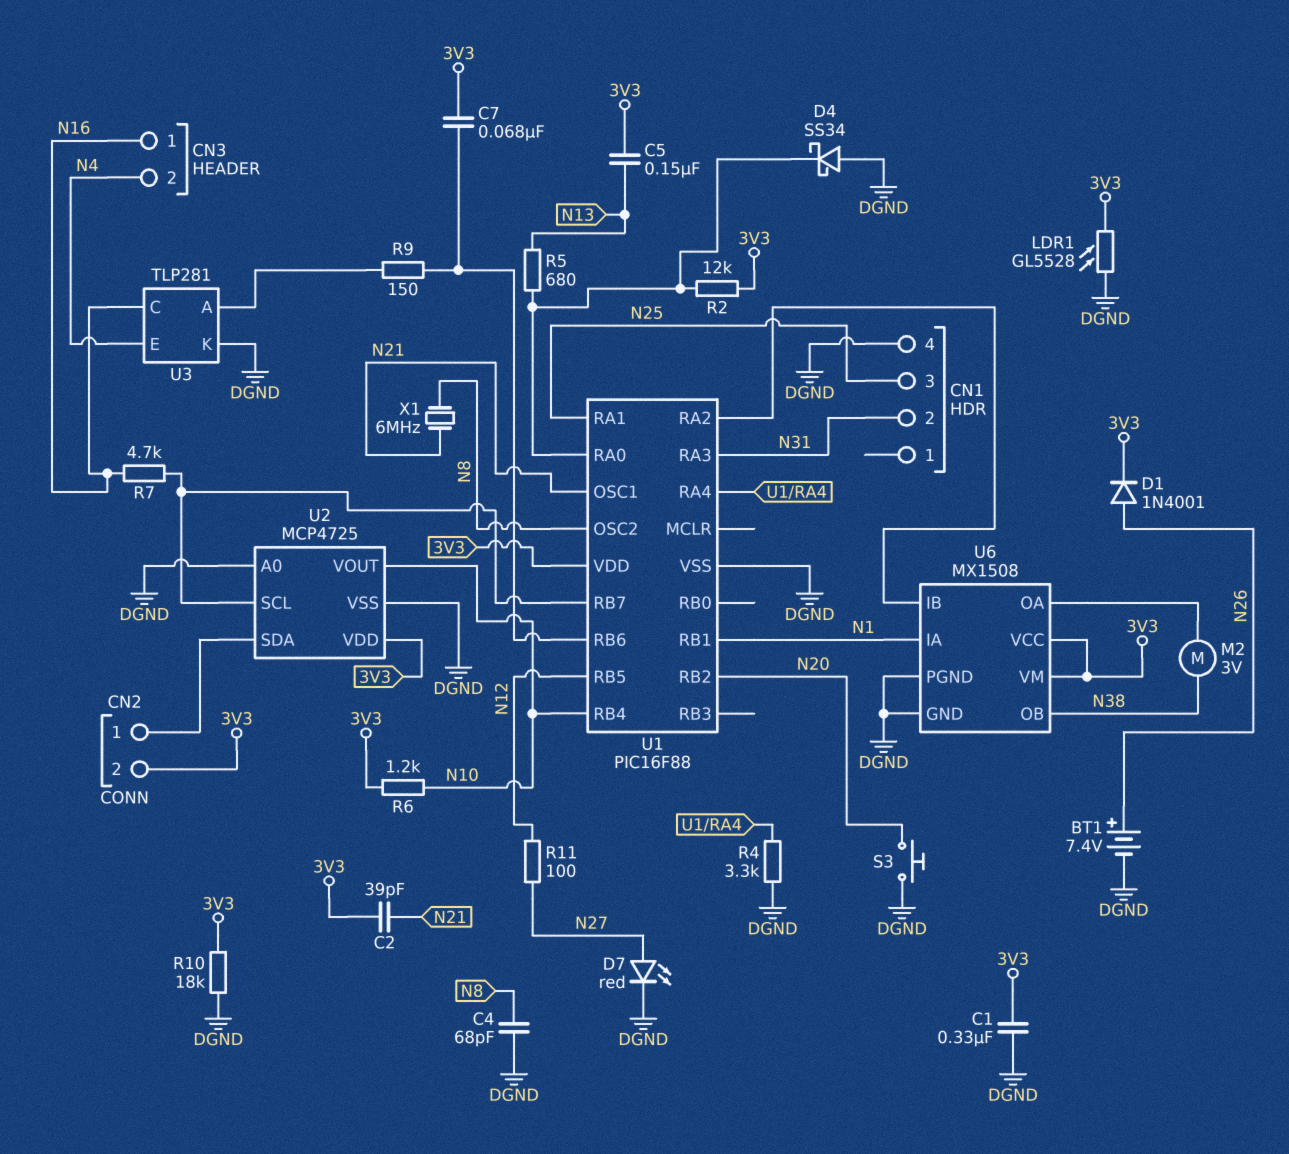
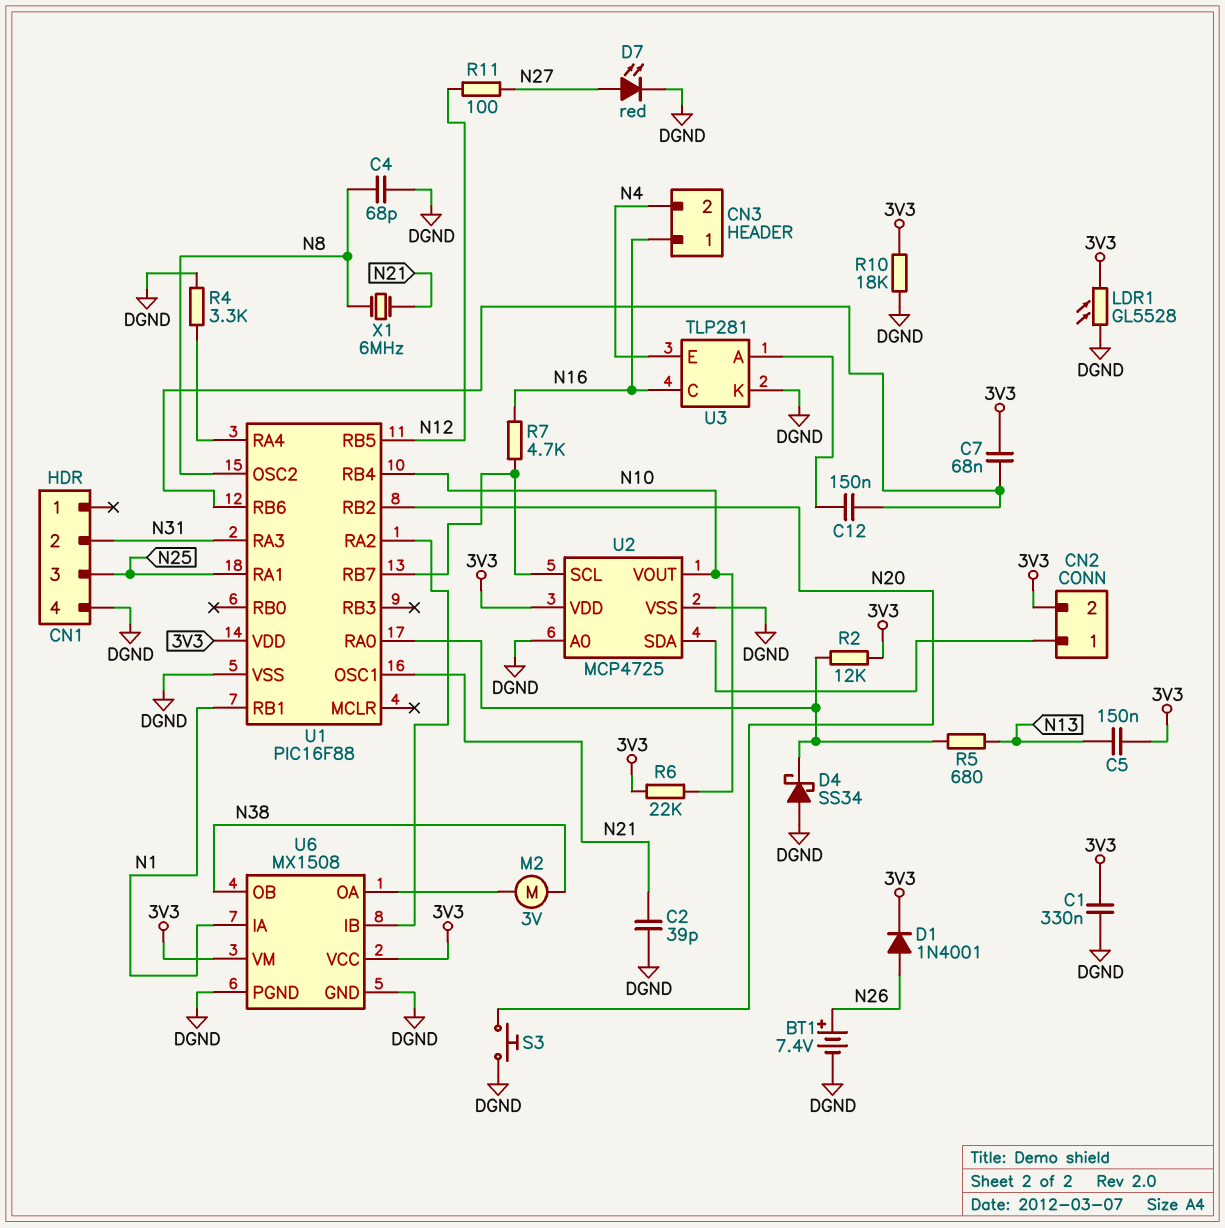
C2: 39pF (3V3, N21) -> 39pF (DGND, N21)
C12: none -> 150nF (U1/RB6, U3/A)
R6: 1.2k (3V3, N10) -> 22k (3V3, N10)
R9: 150 (U1/RB6, U3/A) -> none

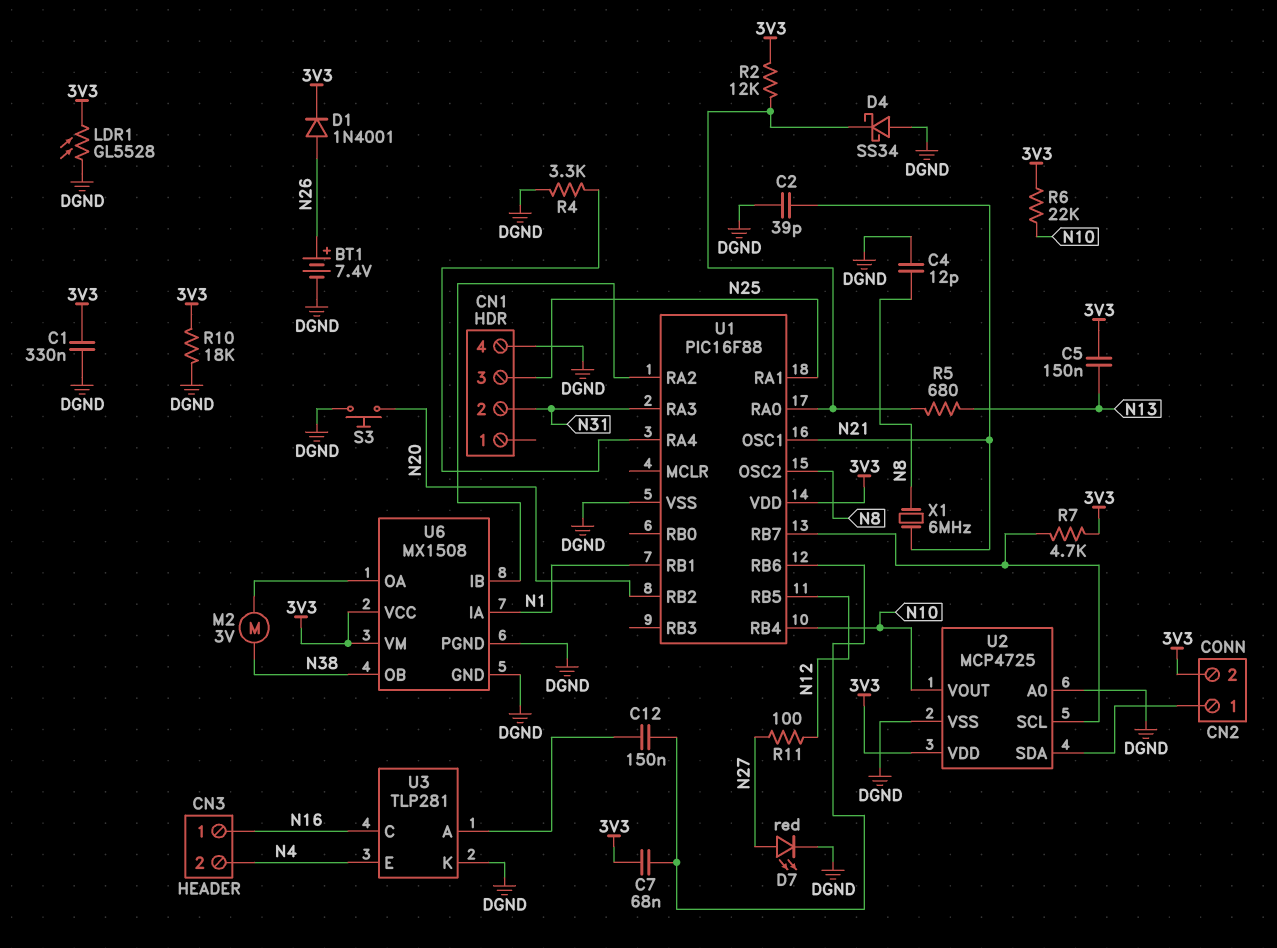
C4: 68pF (DGND, N8) -> 12pF (DGND, N8)
R7: 4.7k (N16, U1/RB7) -> 4.7k (3V3, U1/RB7)

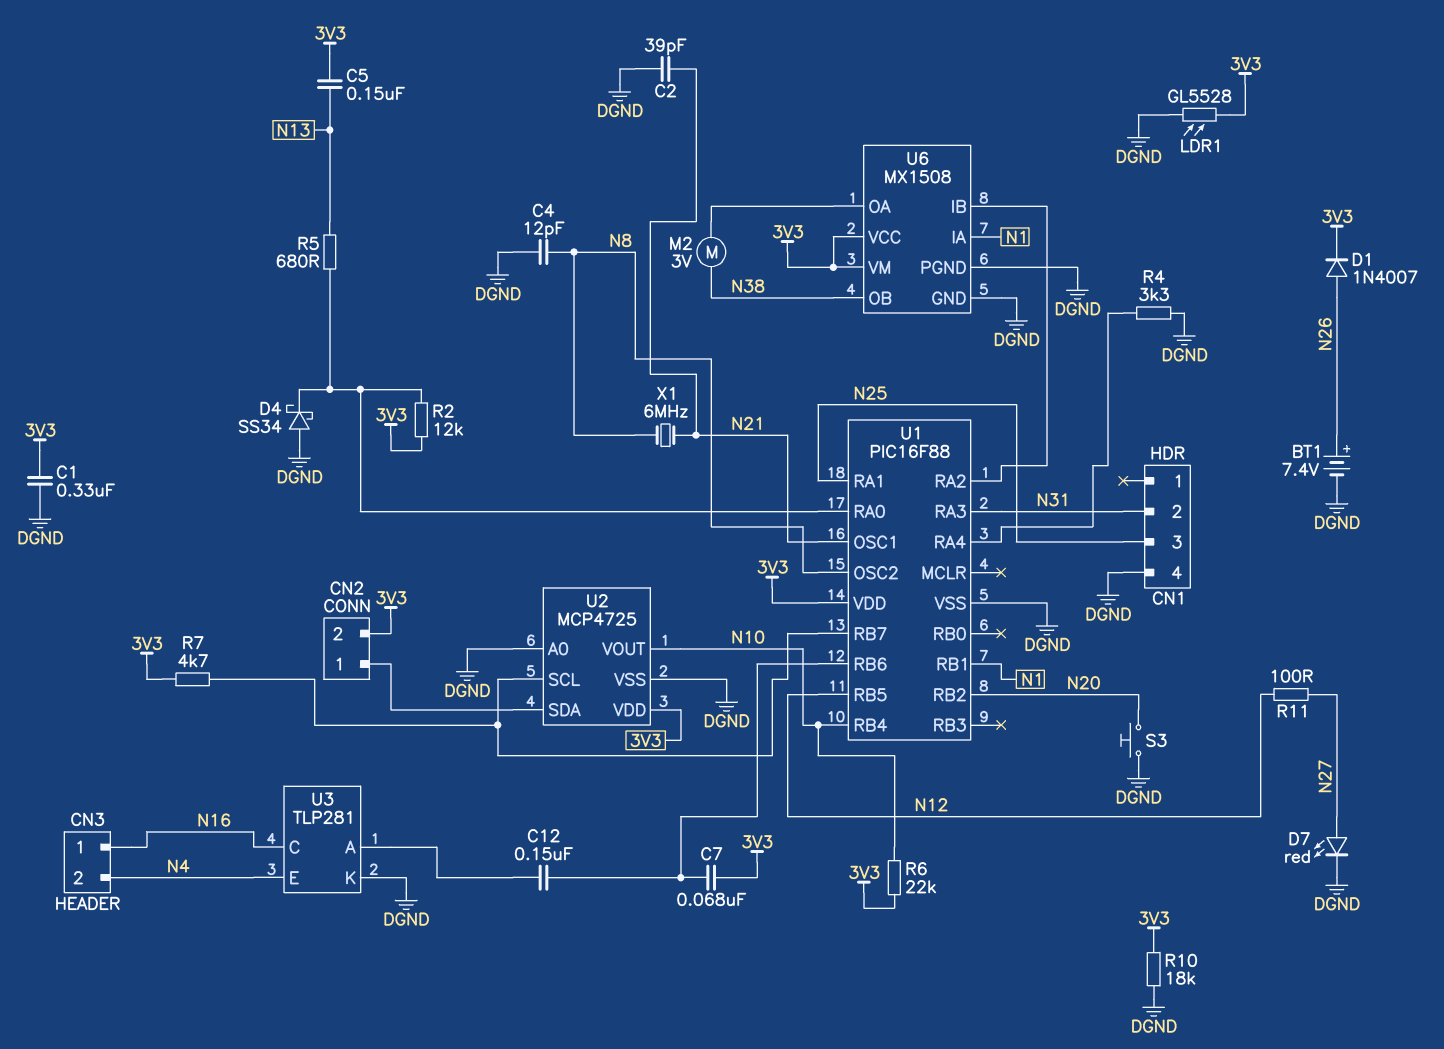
D1: diode 1N4001 (A N26, K 3V3) -> diode 1N4007 (A N26, K 3V3)

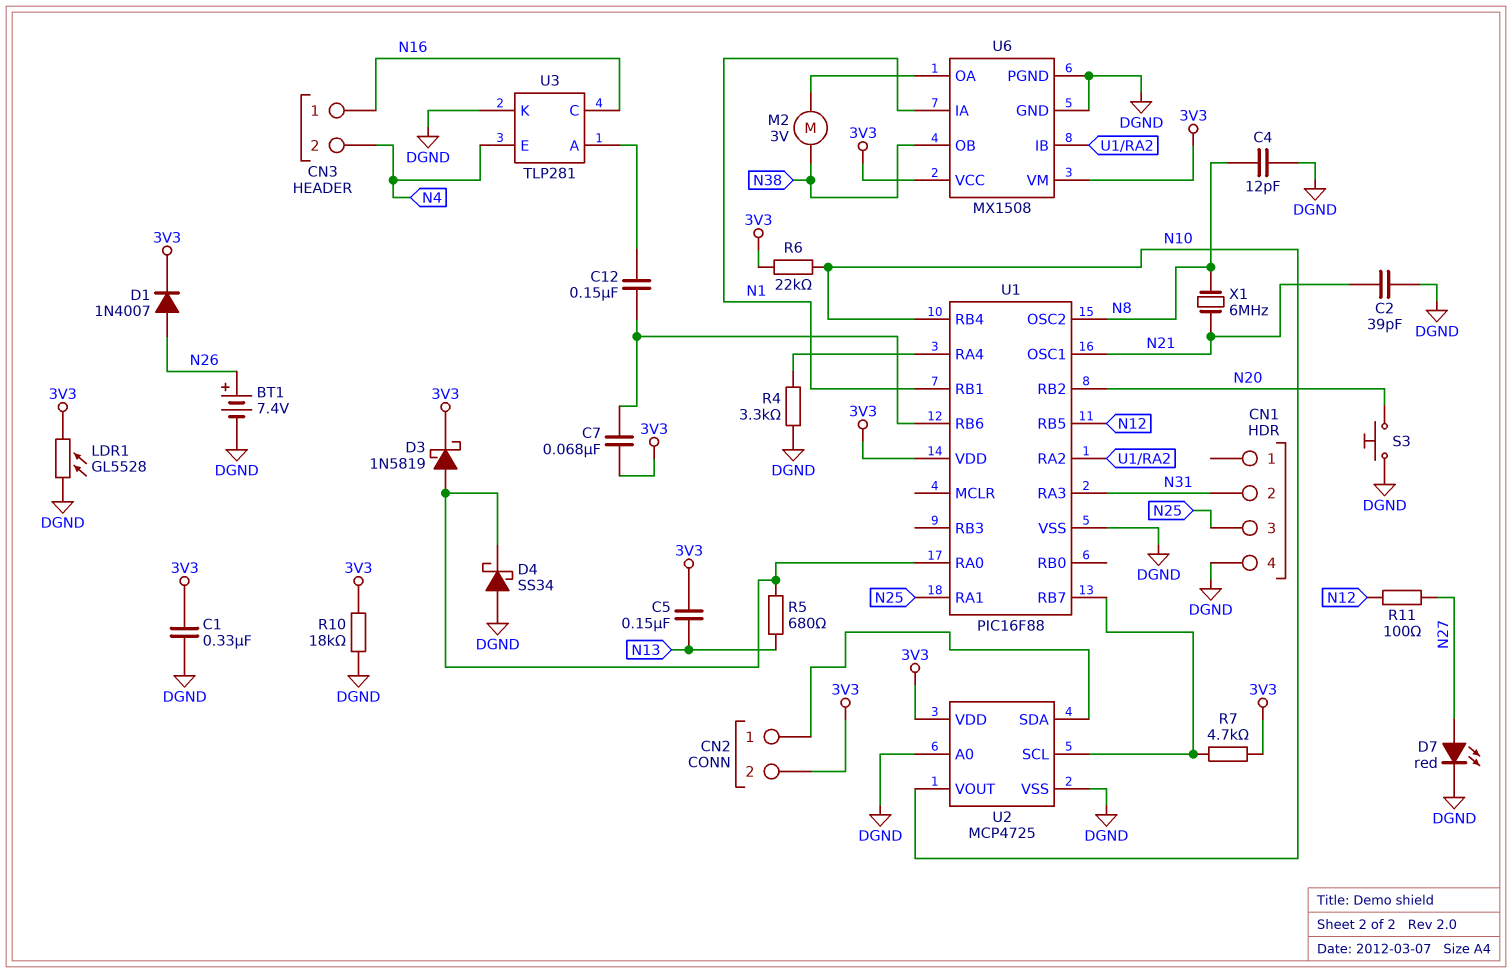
D3: none -> schottky 1N5819 (A U1/RA0, K 3V3)
R2: 12k (3V3, U1/RA0) -> none

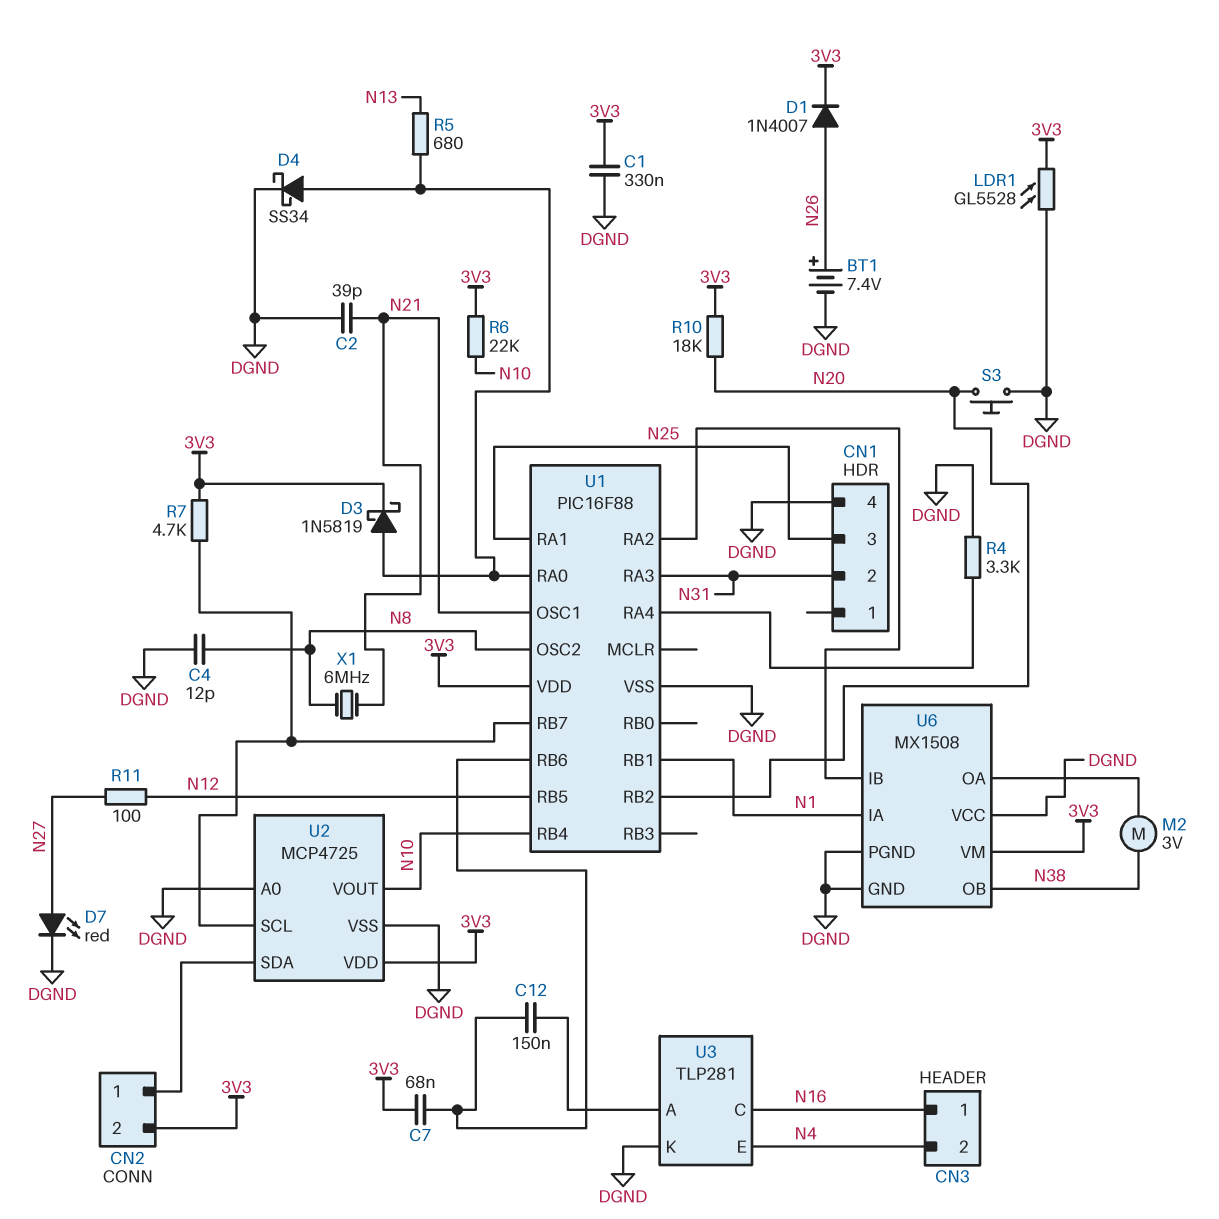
C5: 150nF (3V3, N13) -> none
D4: schottky SS34 (A DGND, K U1/RA0) -> schottky SS34 (A U1/RA0, K DGND)
R10: 18k (3V3, DGND) -> 18k (3V3, N20)
U6 pin VCC: 3V3 -> DGND

